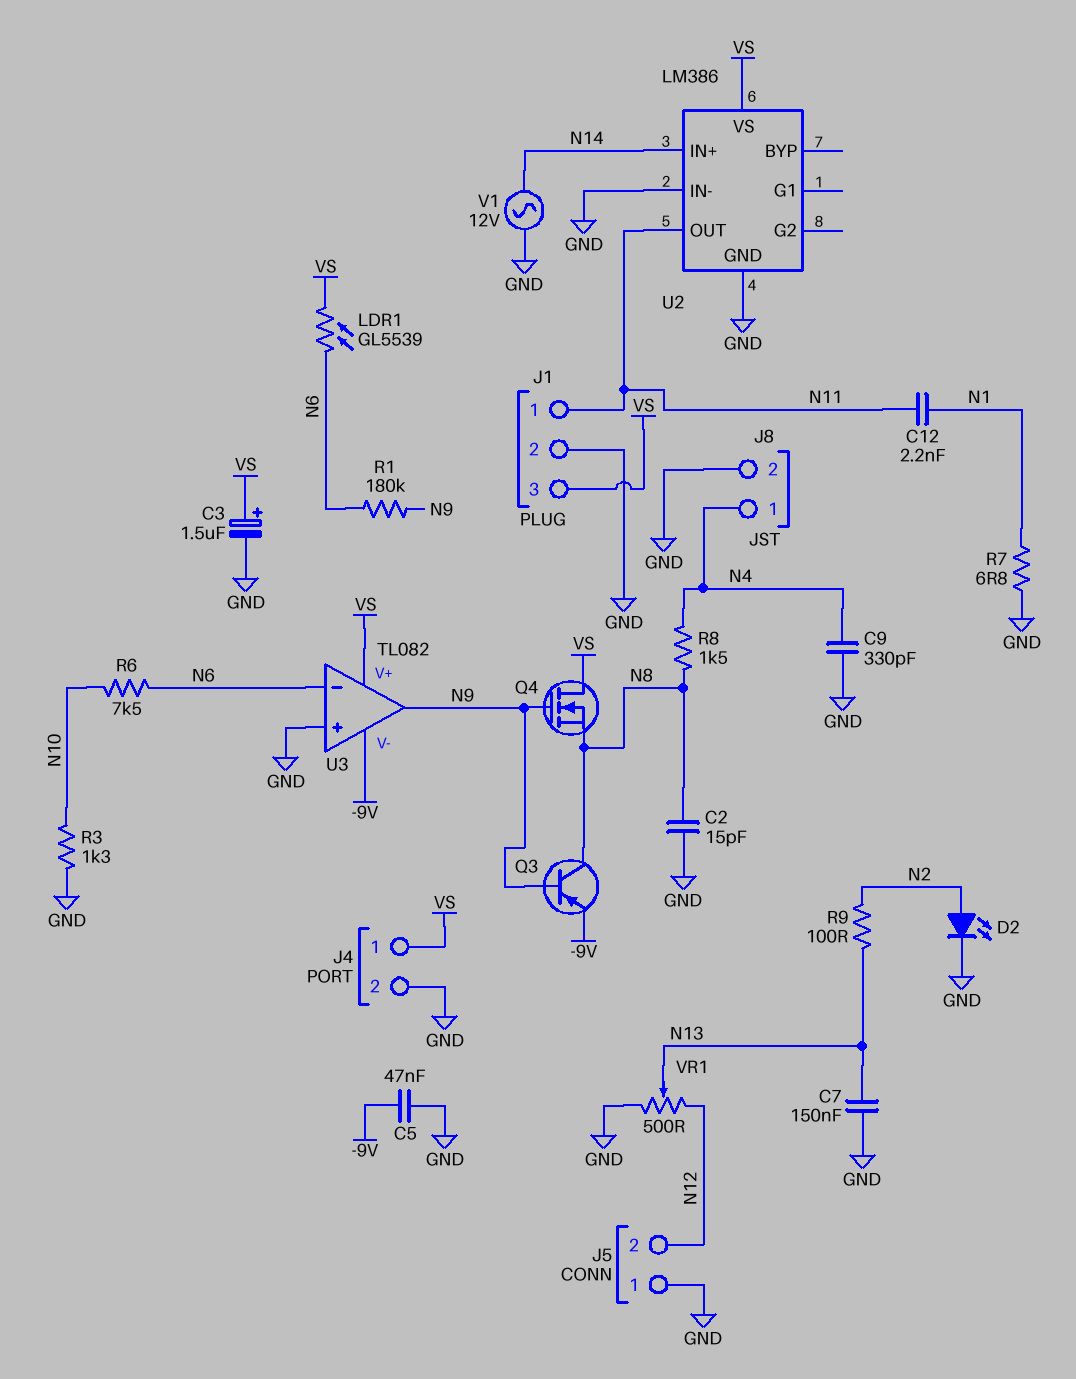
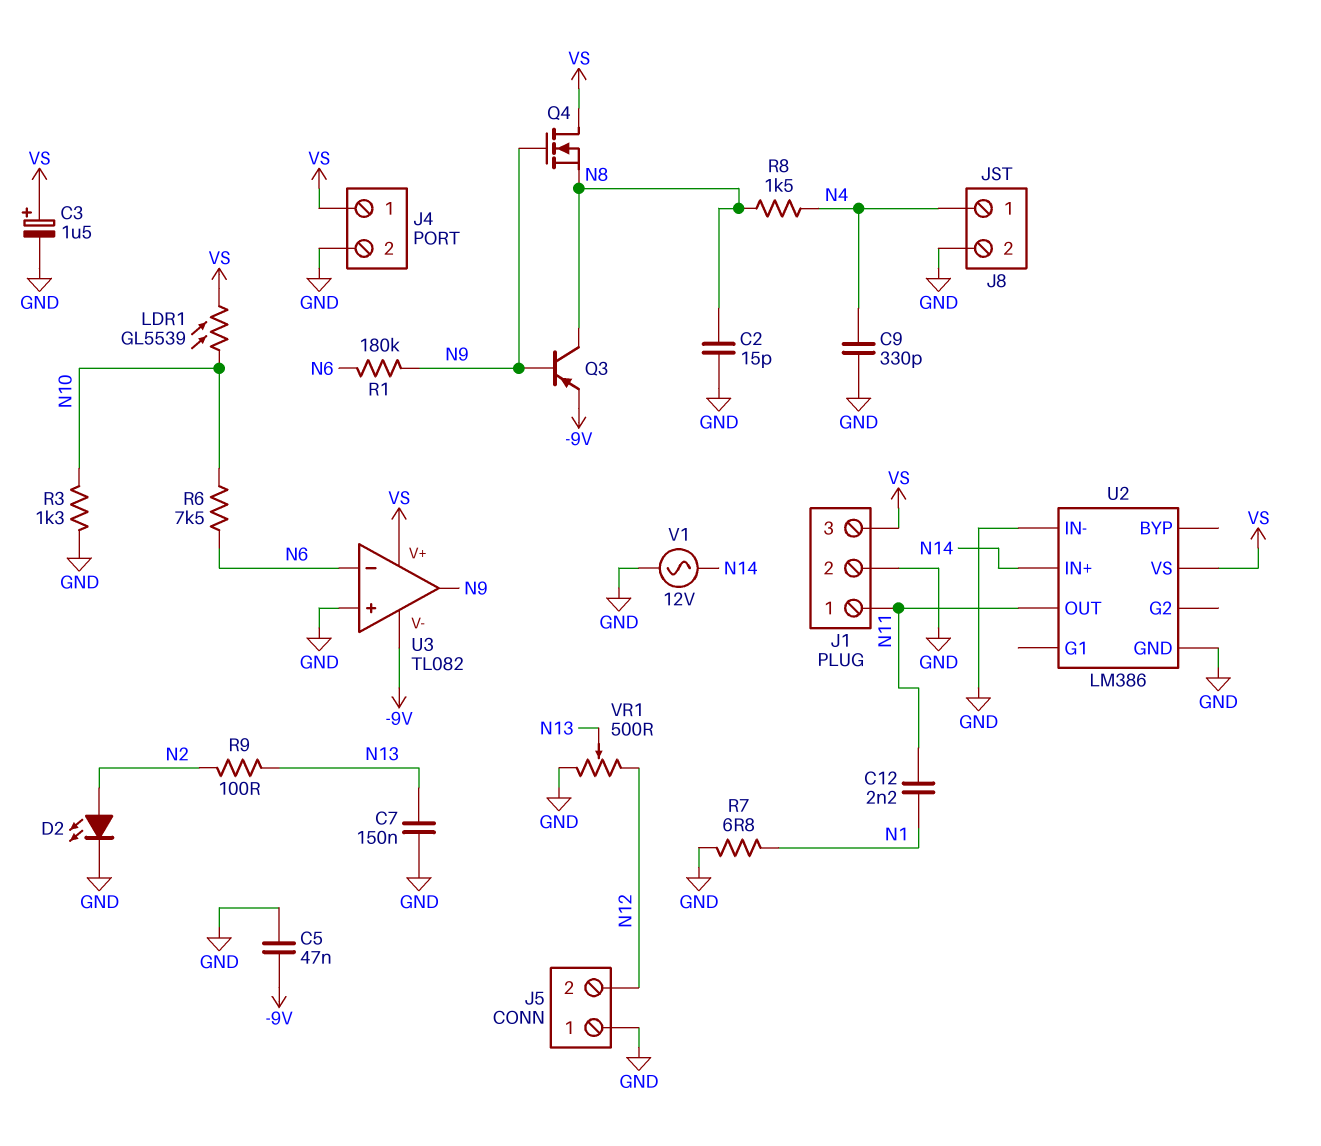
LDR1: GL5539 (N6, VS) -> GL5539 (N10, VS)

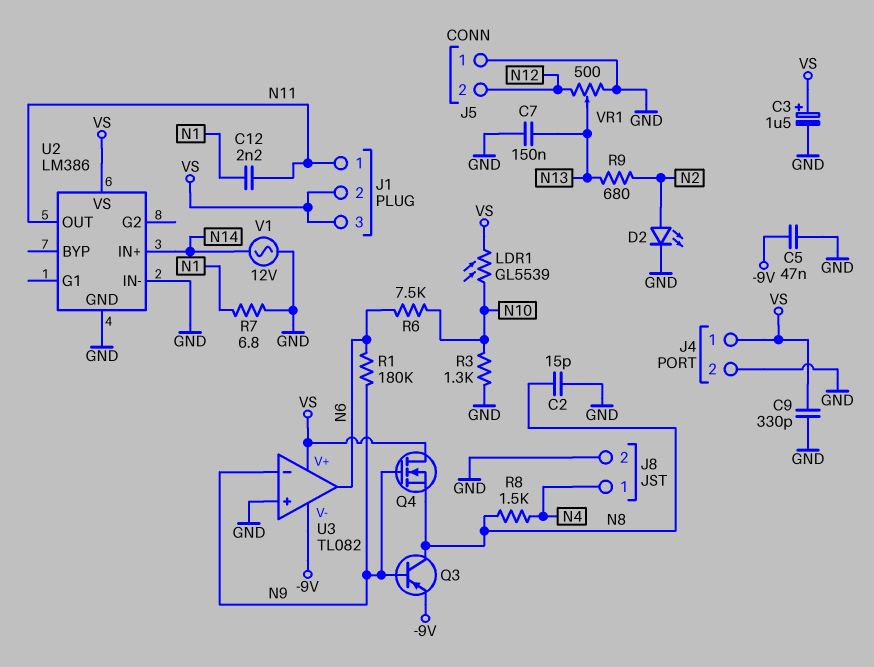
C9: 330pF (GND, N4) -> 330pF (GND, VS)
J1 pin 2: GND -> VS
R9: 100 (N2, N13) -> 680 (N2, N13)
U3 pin in-: N6 -> N9
U3 pin out: N9 -> N6

